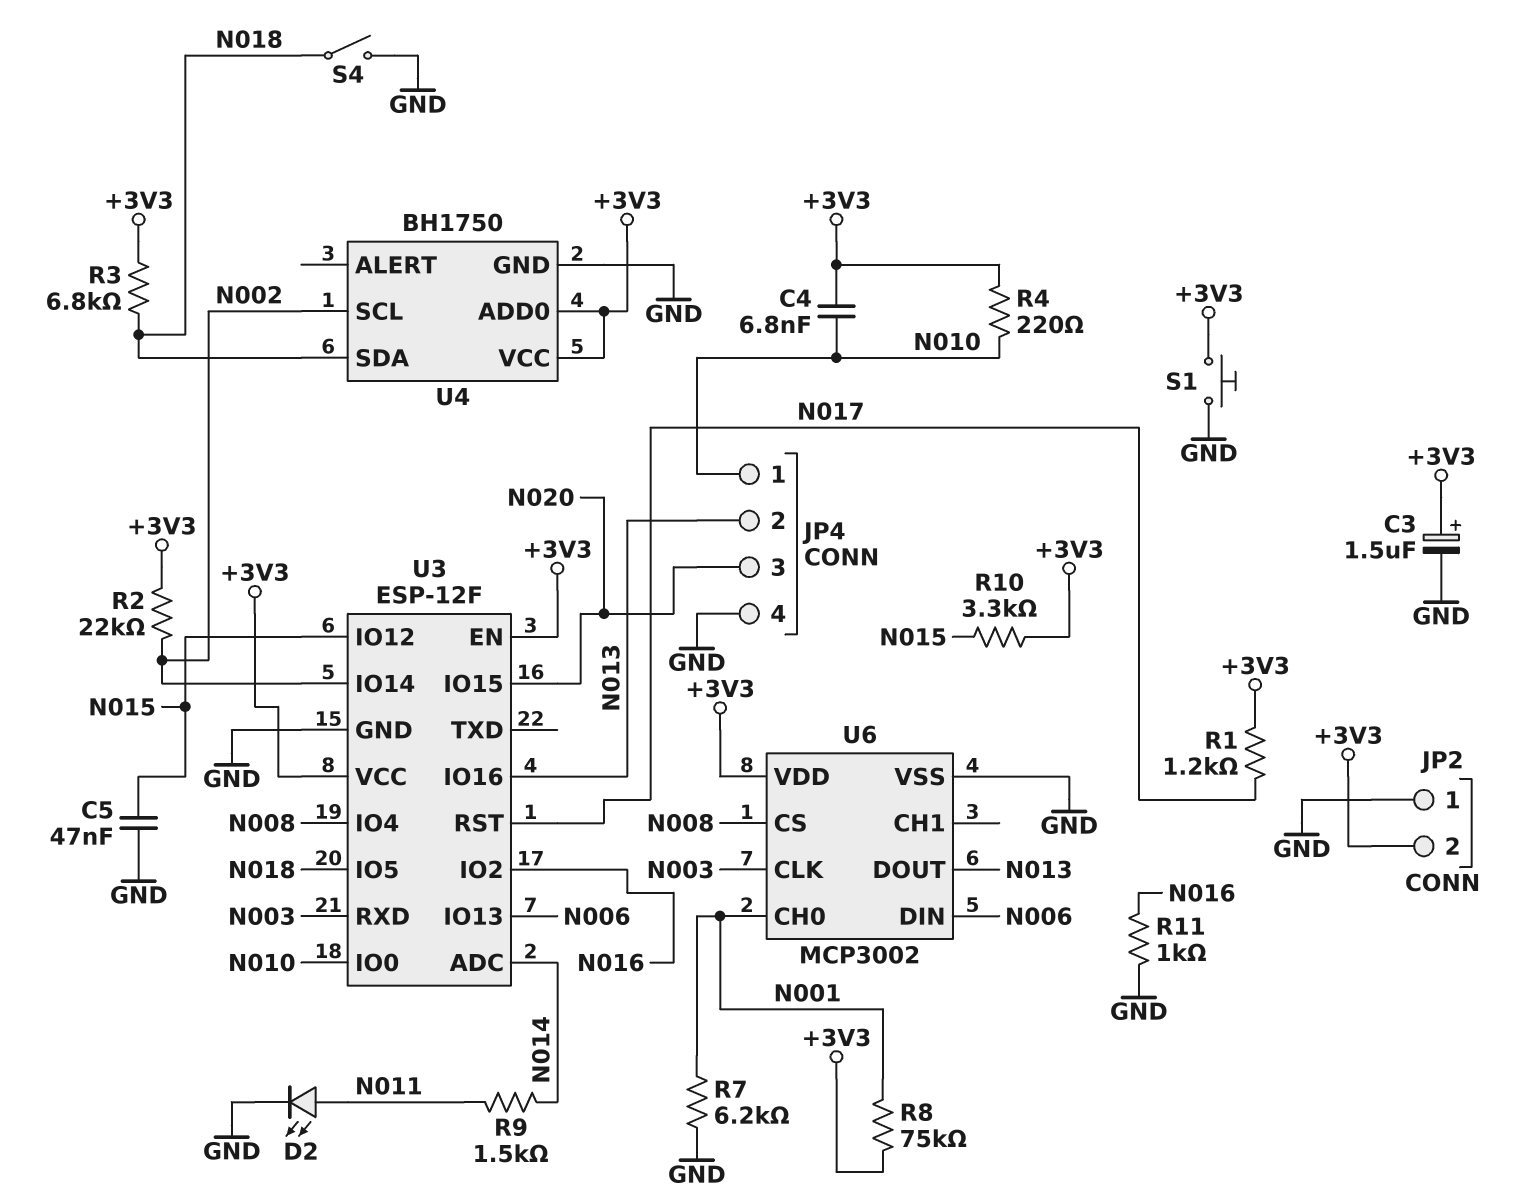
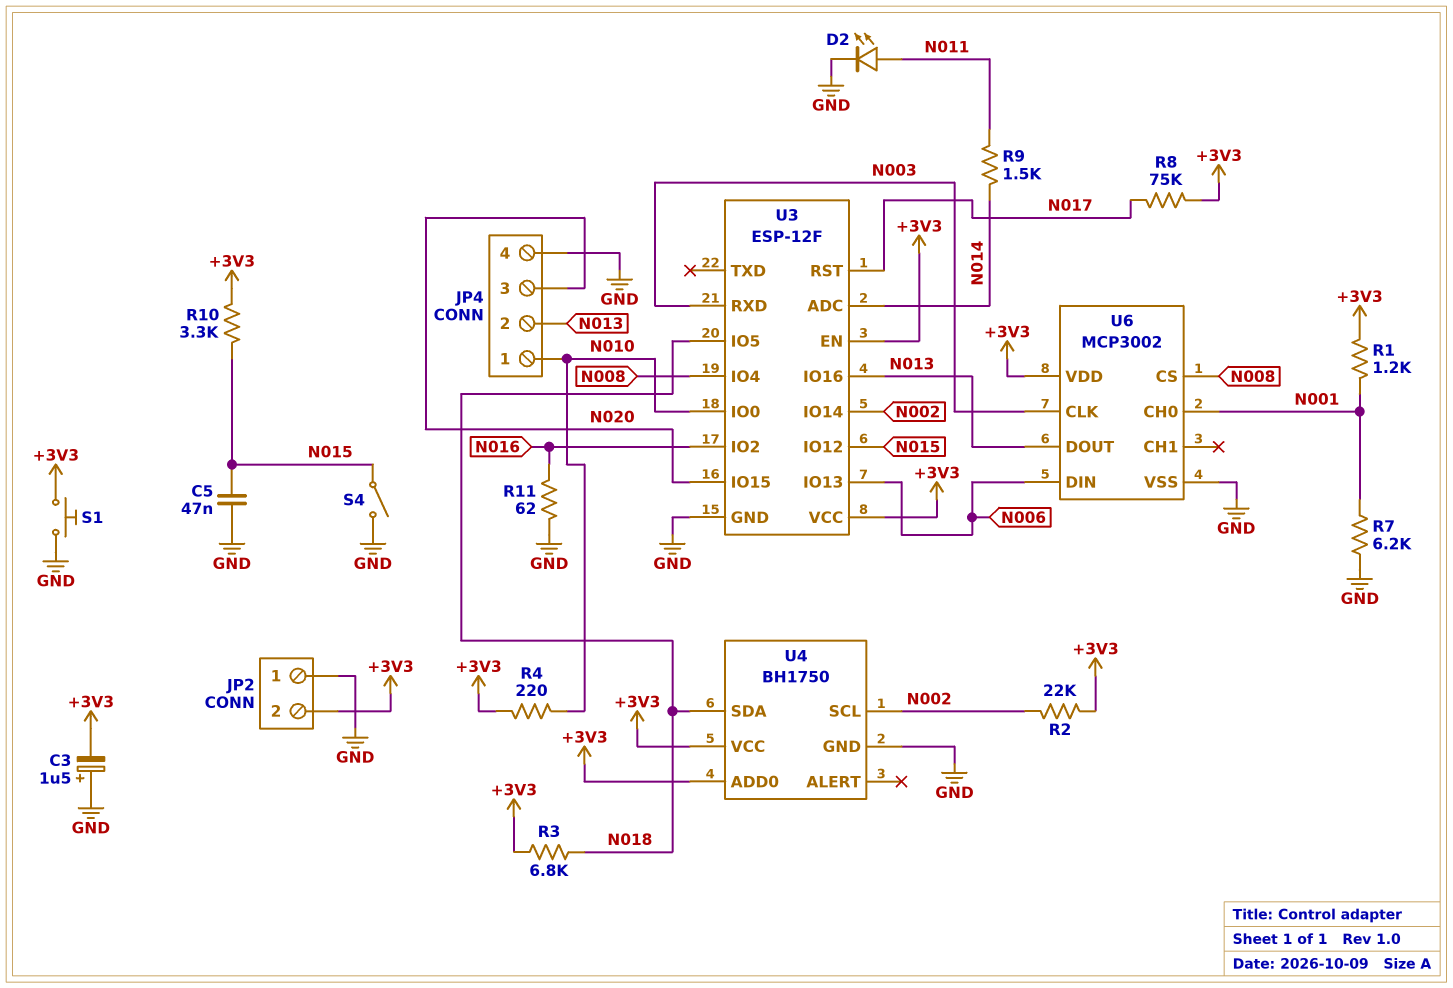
C3: 1.5uF (plus +3V3, minus GND) -> 1.5uF (plus GND, minus +3V3)
C4: 6.8nF (+3V3, N010) -> none
R1: 1.2k (+3V3, N017) -> 1.2k (+3V3, N001)
R8: 75k (+3V3, N001) -> 75k (+3V3, N017)
R11: 1k (GND, N016) -> 62 (GND, N016)
S4: switch (GND, N018) -> switch (GND, N015)

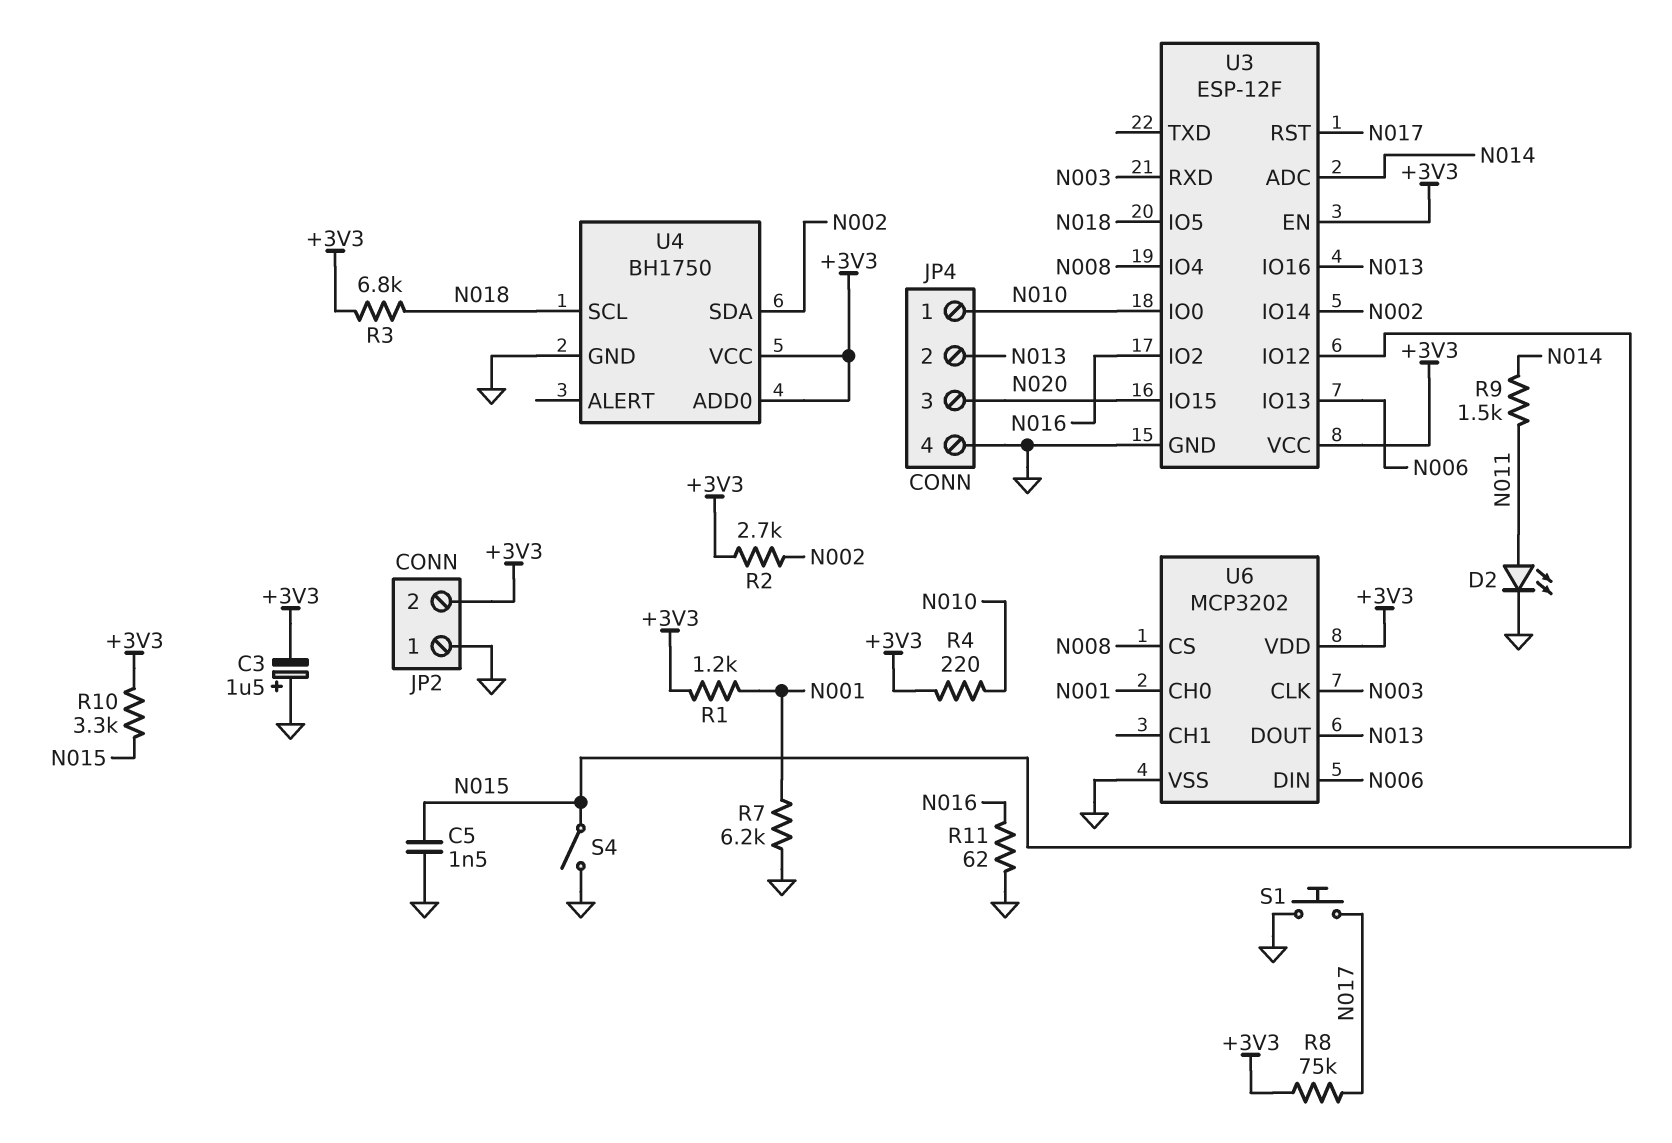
C5: 47nF (GND, N015) -> 1.5nF (GND, N015)
R2: 22k (+3V3, N002) -> 2.7k (+3V3, N002)
S1: button (+3V3, GND) -> button (GND, N017)
U4 pin SCL: N002 -> N018
U4 pin SDA: N018 -> N002
U6: MCP3002 -> MCP3202

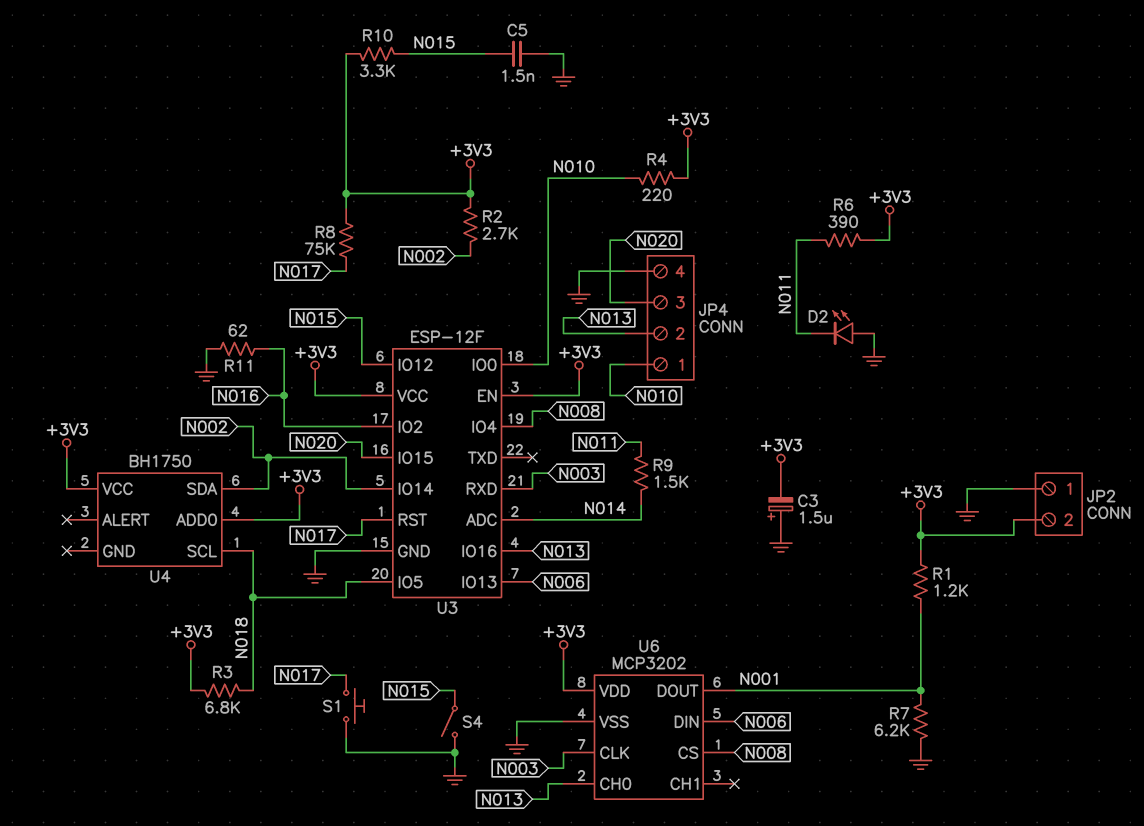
D2: LED (A N011, K GND) -> LED (A GND, K N011)
R6: none -> 390 (+3V3, N011)
U4 pin GND: GND -> none
U6 pin CH0: N001 -> N013
U6 pin DOUT: N013 -> N001

